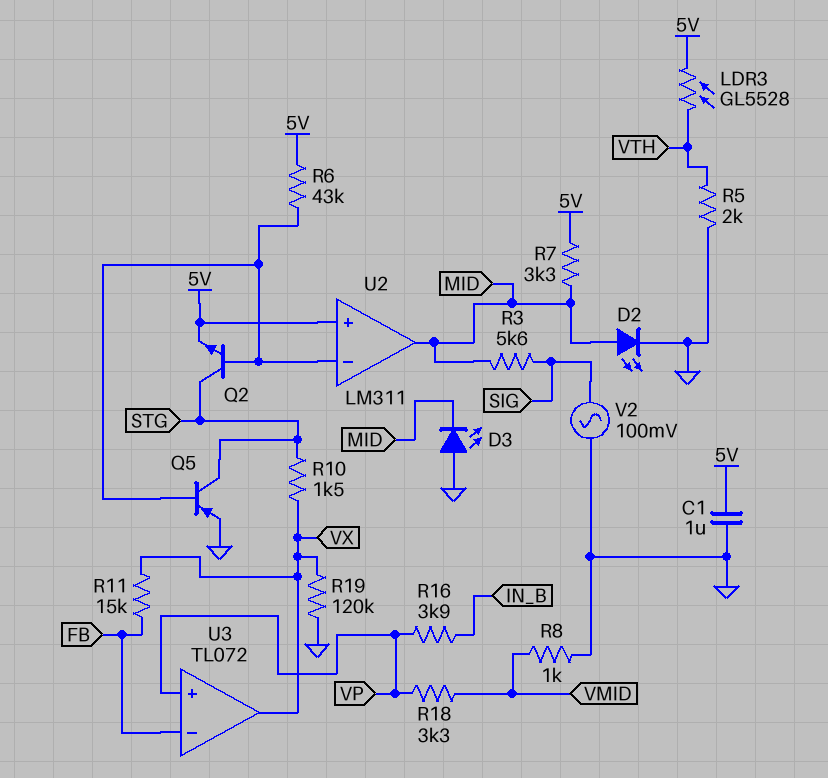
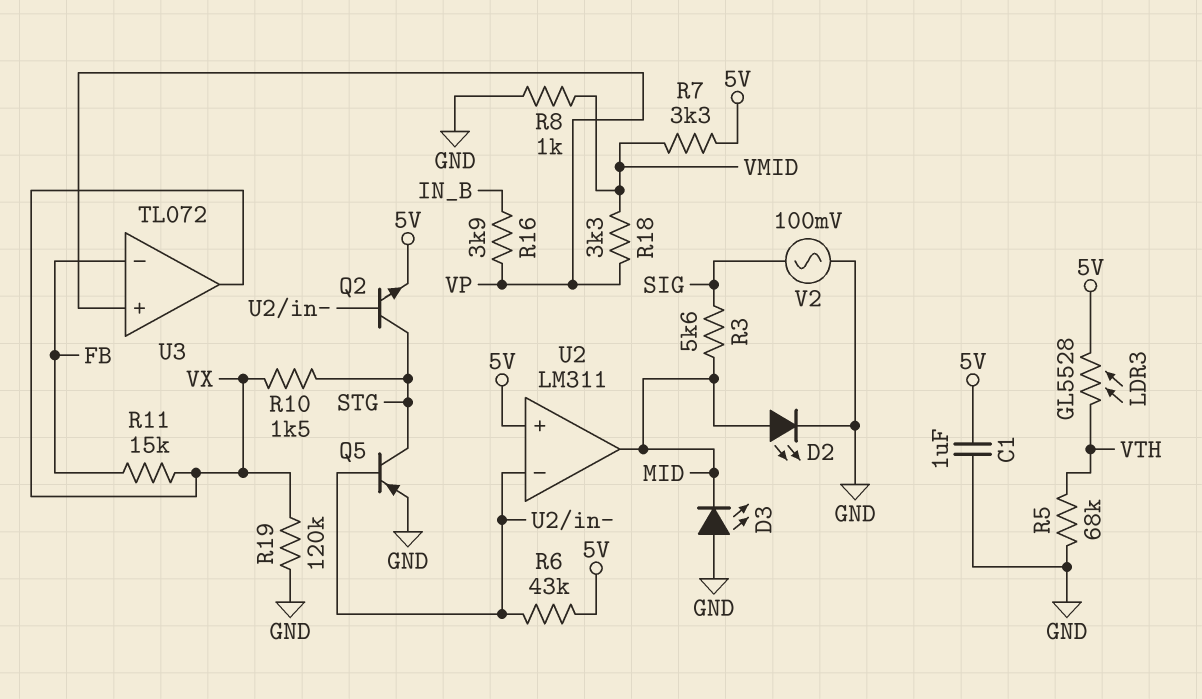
R5: 2k (GND, VTH) -> 68k (GND, VTH)
R7: 3.3k (5V, MID) -> 3.3k (5V, VMID)

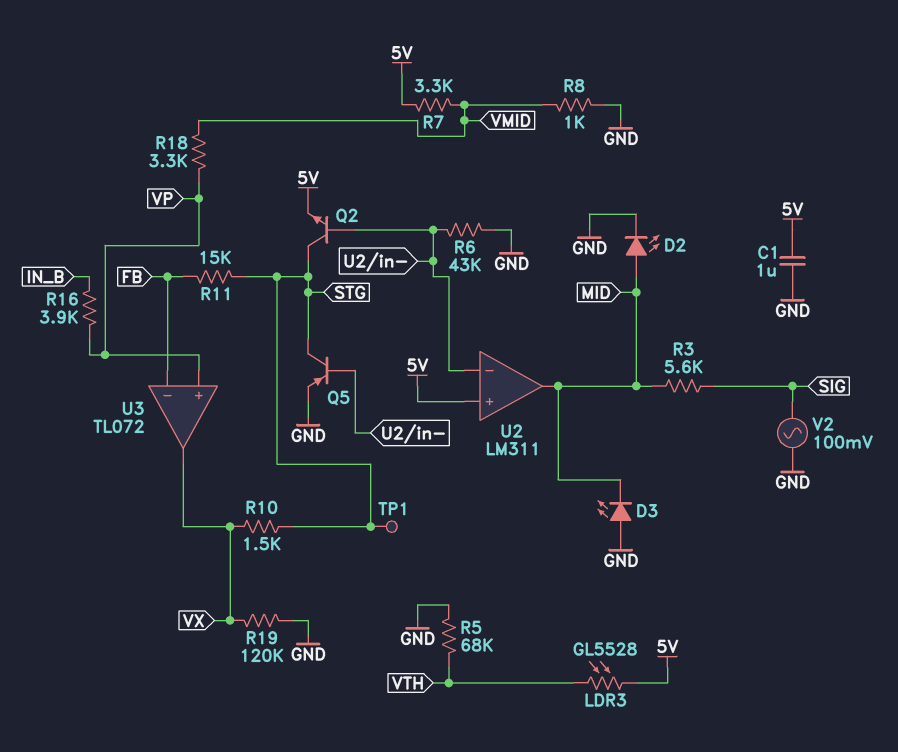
R6: 43k (5V, U2/in-) -> 43k (GND, U2/in-)
R11: 15k (FB, VX) -> 15k (FB, STG)
TP1: none -> test point (STG)

